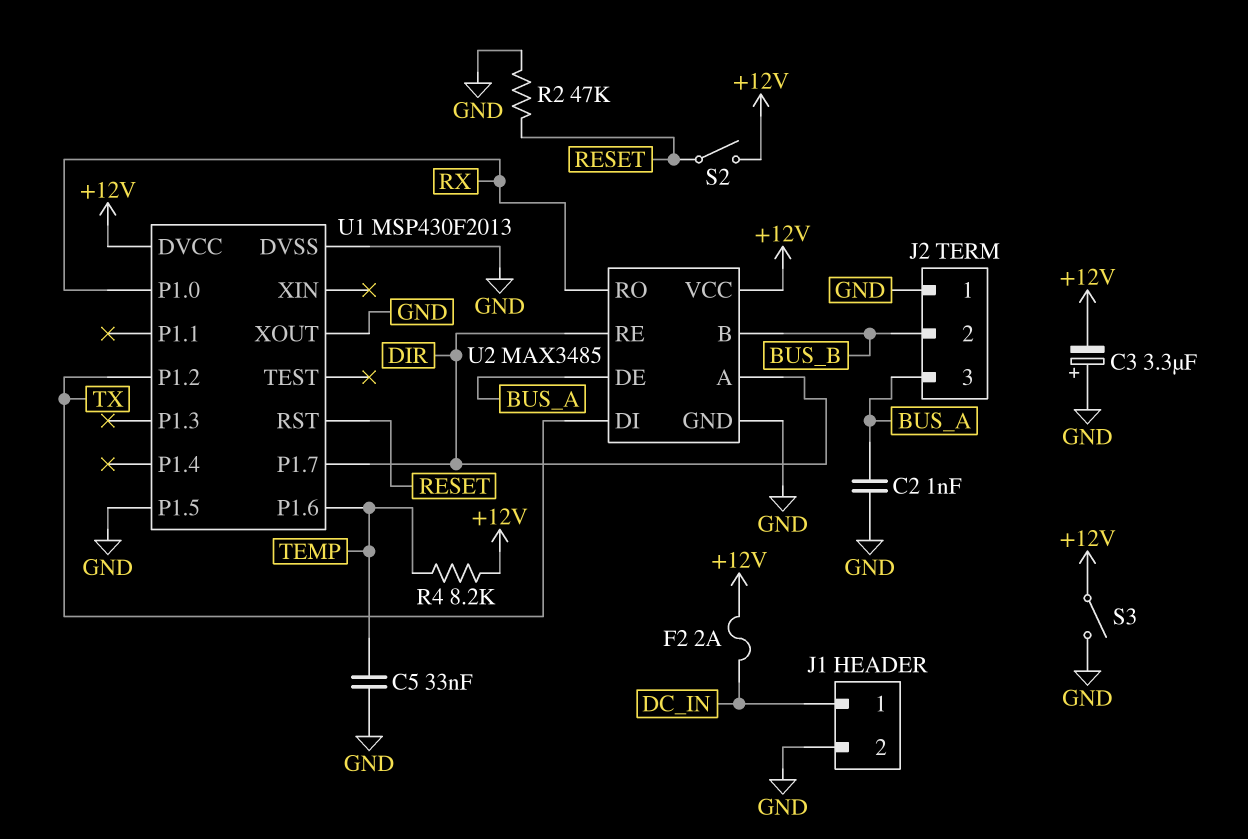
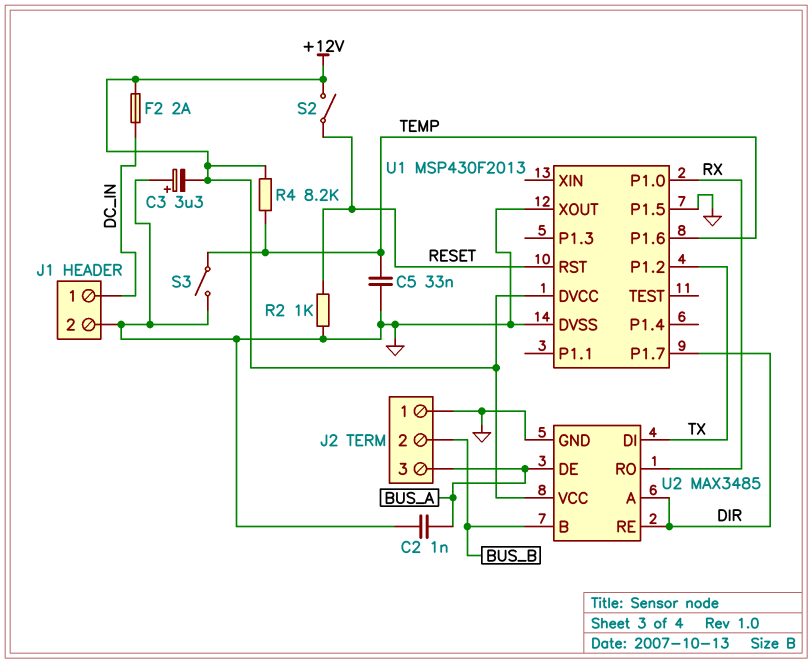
R2: 47k (GND, RESET) -> 1k (GND, RESET)
S3: switch (+12V, GND) -> switch (GND, TEMP)

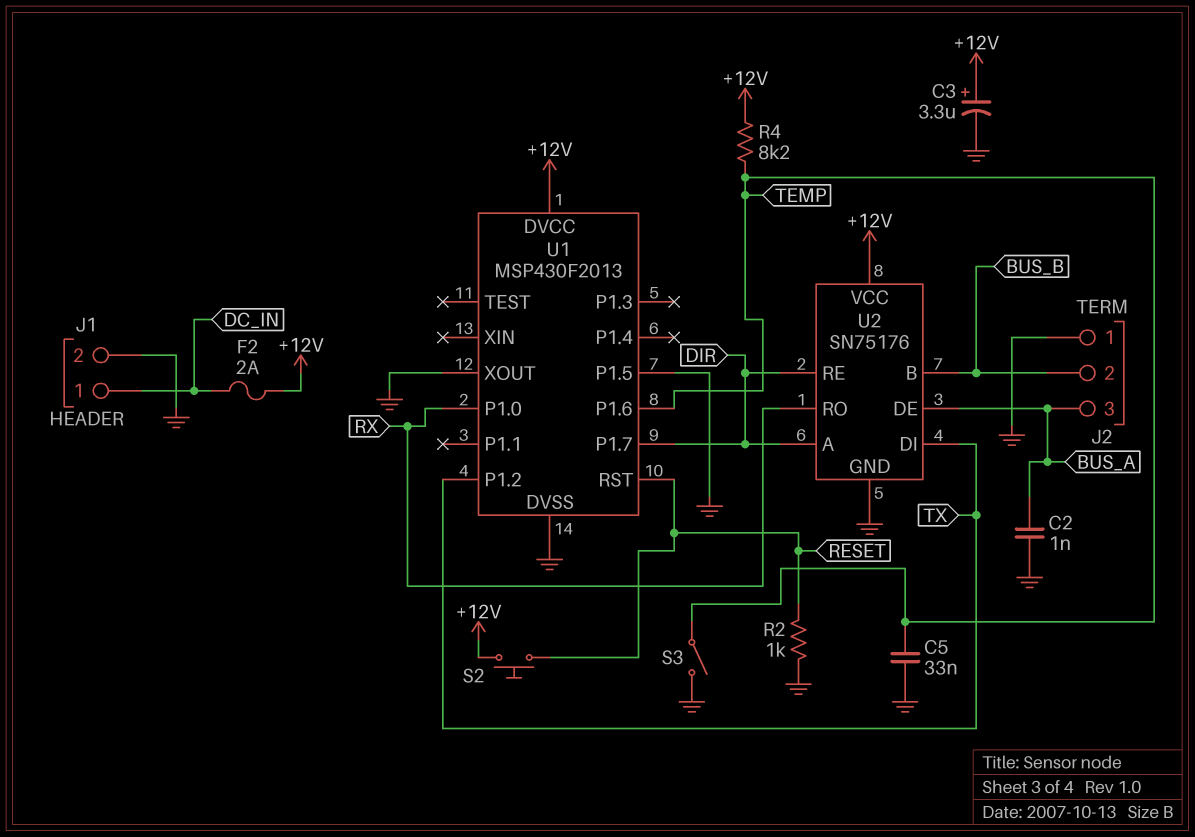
C3: 3.3uF (plus GND, minus +12V) -> 3.3uF (plus +12V, minus GND)
S2: switch (+12V, RESET) -> button (+12V, RESET)
U2: MAX3485 -> SN75176

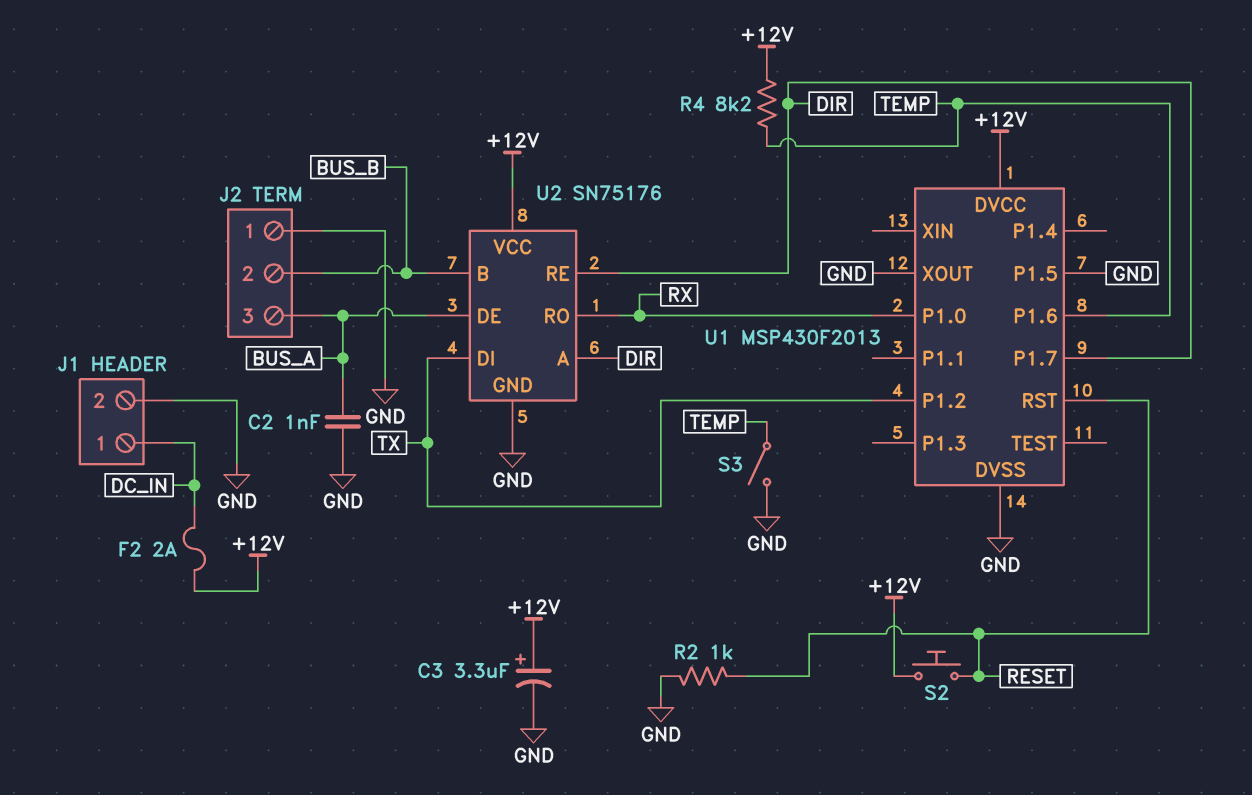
C5: 33nF (GND, TEMP) -> none

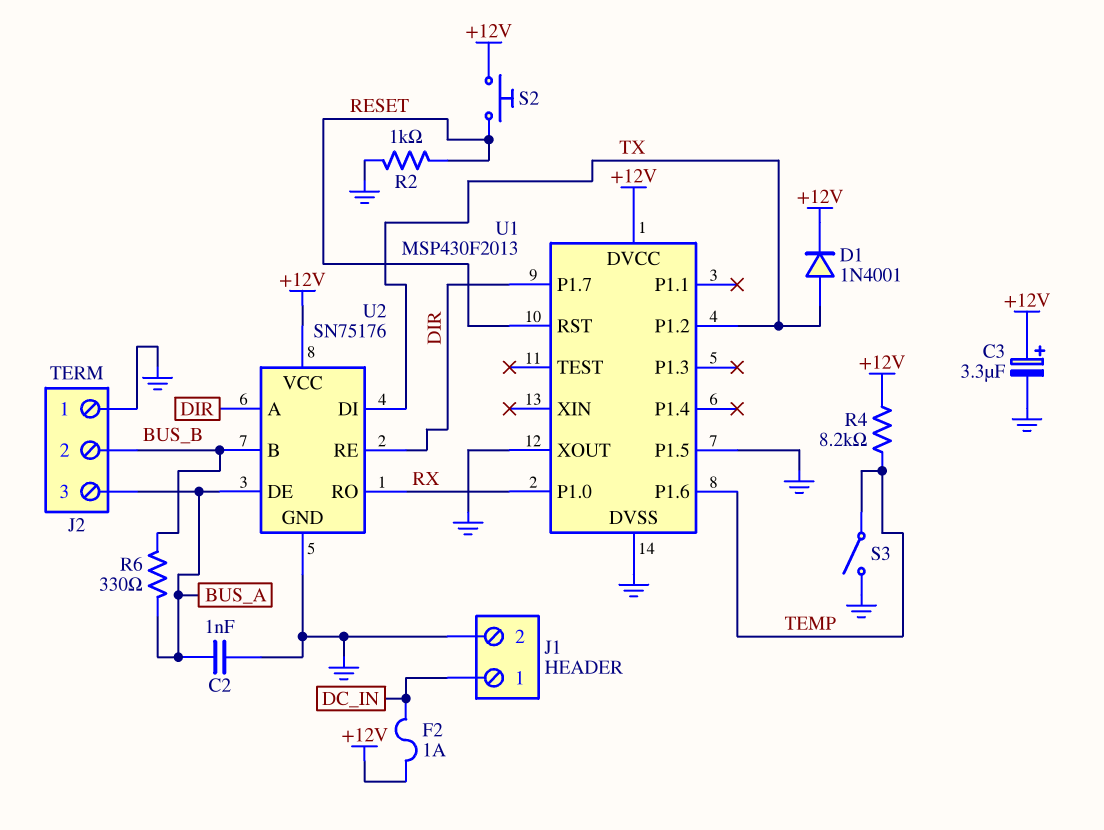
D1: none -> diode 1N4001 (A TX, K +12V)
F2: 2A (+12V, DC_IN) -> 1A (+12V, DC_IN)
R6: none -> 330 (BUS_A, BUS_B)

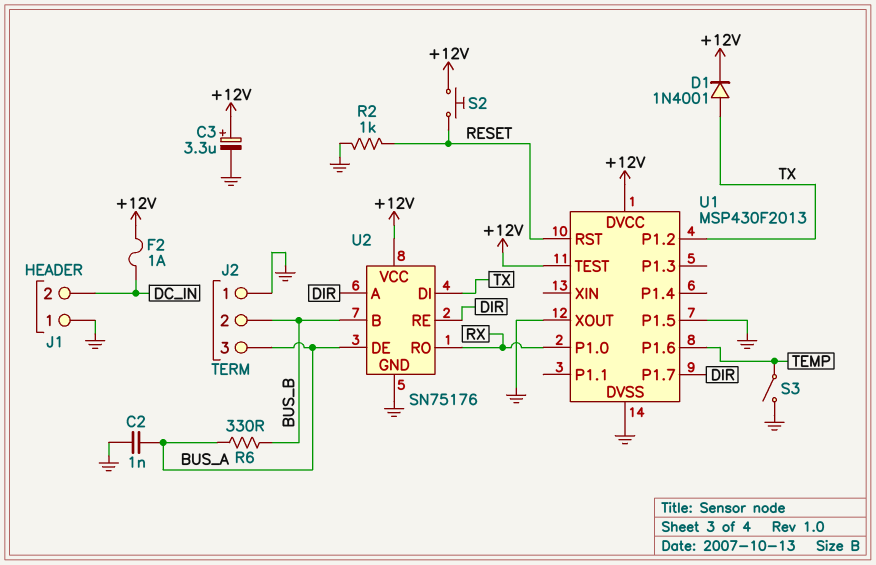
J1 pin 1: DC_IN -> GND
J1 pin 2: GND -> DC_IN
R4: 8.2k (+12V, TEMP) -> none
U1 pin TEST: none -> +12V

